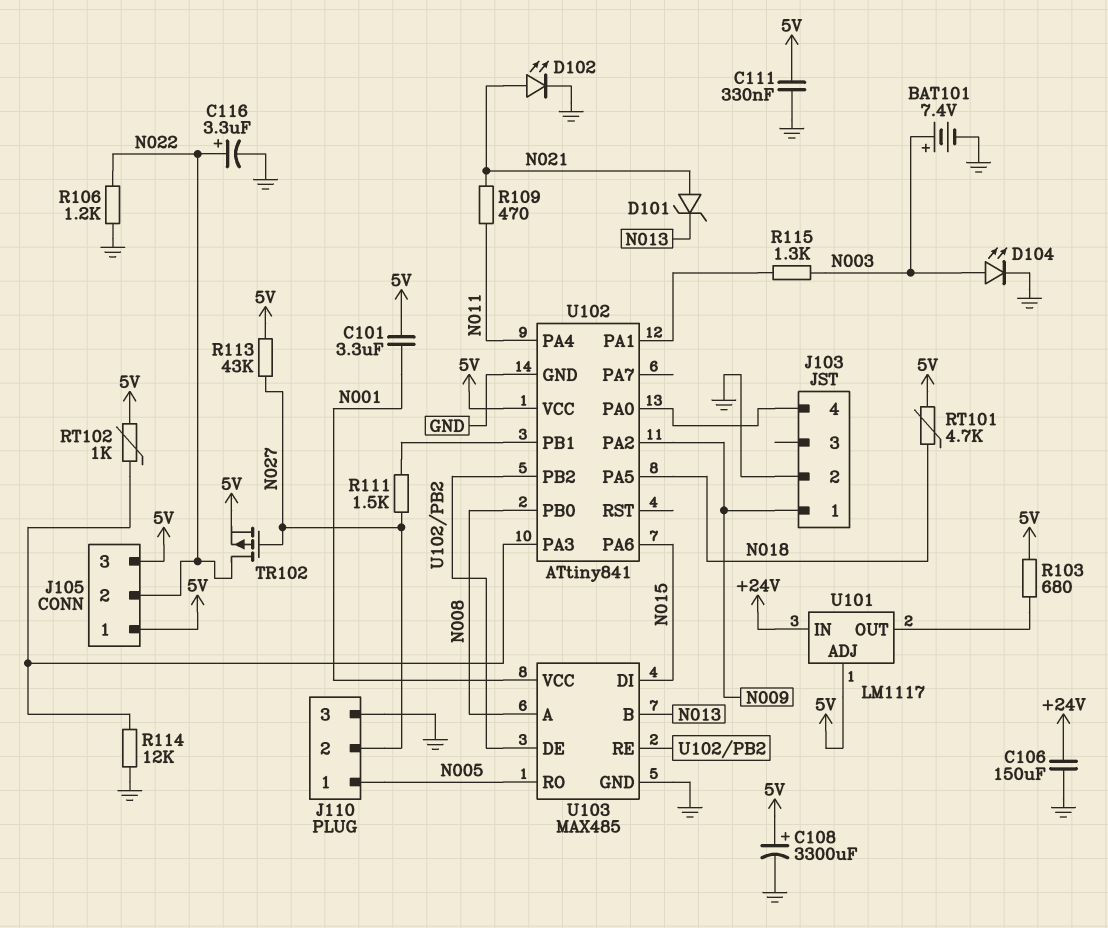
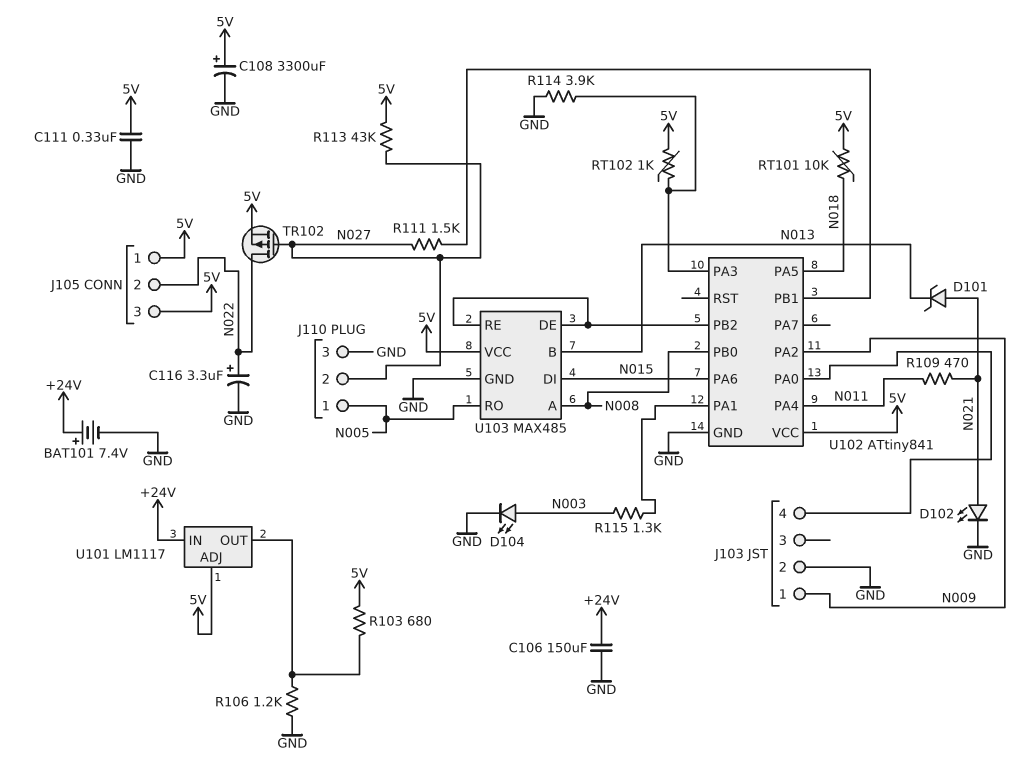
BAT101: 7.4V (plus N003, minus GND) -> 7.4V (plus +24V, minus GND)
C101: 3.3uF (5V, N001) -> none
R106: 1.2k (GND, N022) -> 1.2k (GND, U101/OUT)
R114: 12k (GND, U102/PA3) -> 3.9k (GND, U102/PA3)
RT101: 4.7k (5V, N018) -> 10k (5V, N018)
U103 pin VCC: N001 -> 5V

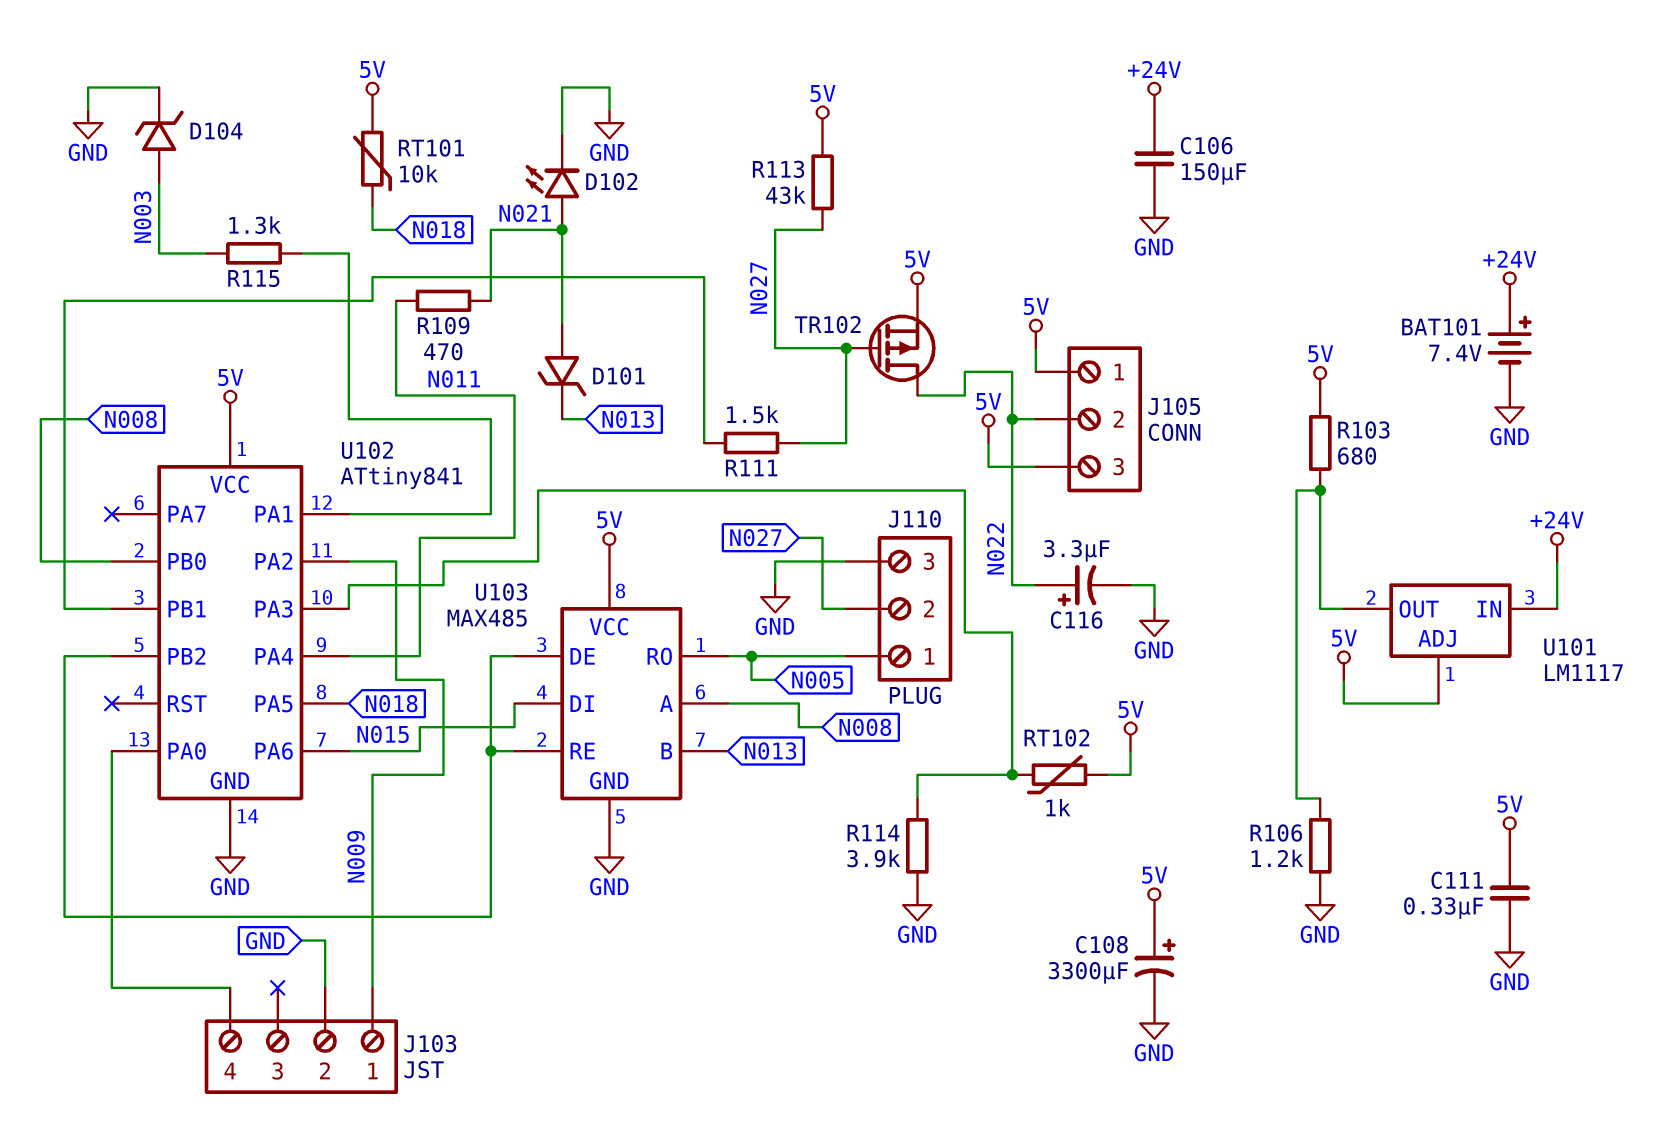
D104: LED (A N003, K GND) -> zener (A N003, K GND)

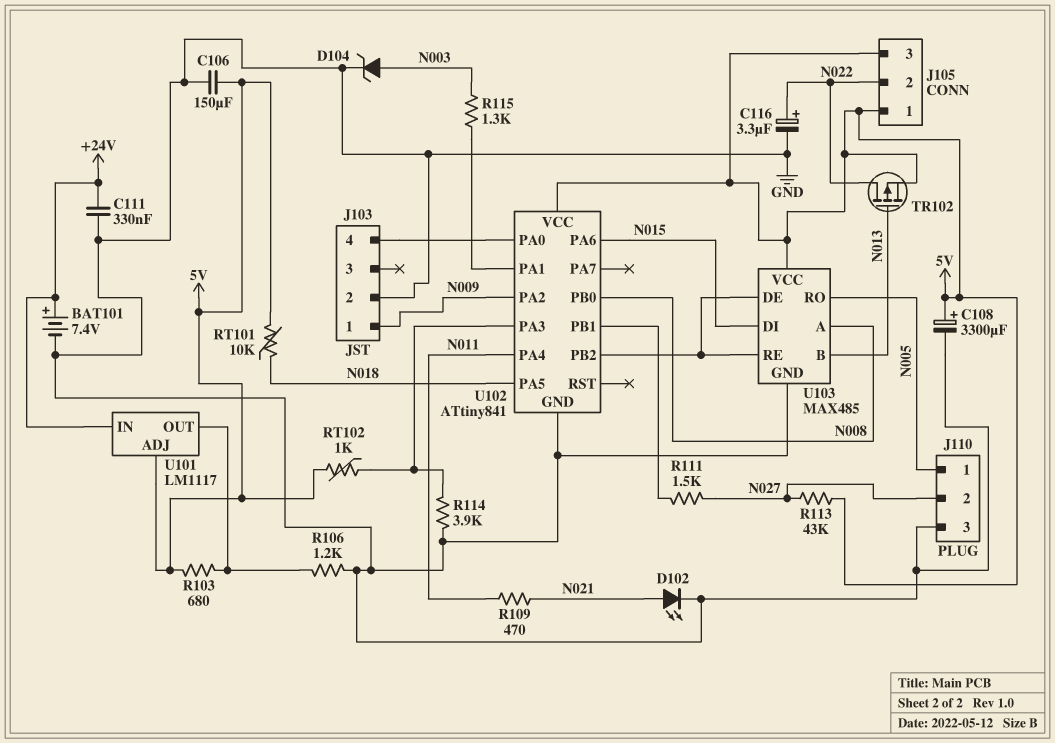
C106: 150uF (+24V, GND) -> 150uF (5V, GND)
C111: 330nF (5V, GND) -> 330nF (+24V, GND)
D101: zener (A N021, K N013) -> none
TR102: PMOS (G N027, D N022, S 5V) -> PMOS (G N013, D N022, S 5V)

